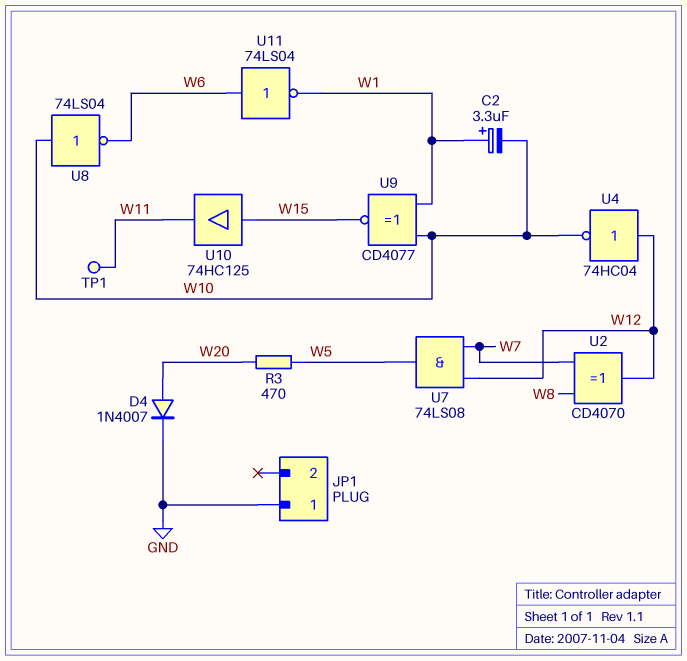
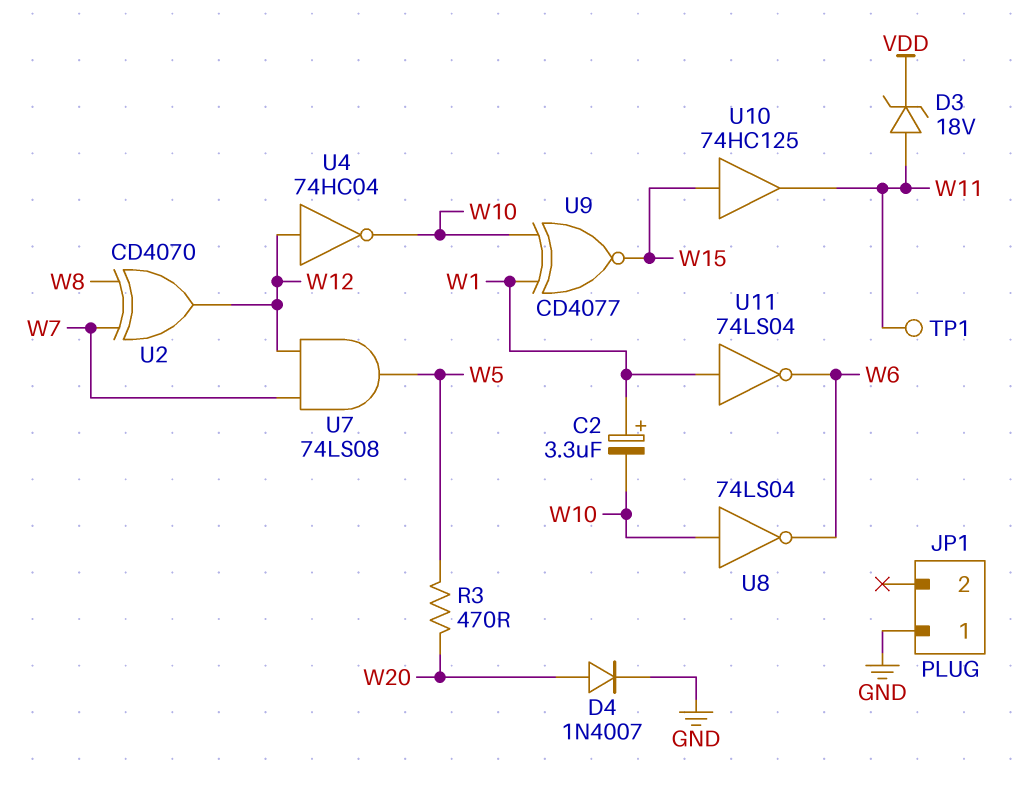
D3: none -> zener 18V (A W11, K VDD)
U11: NOT 74LS04 (in W6, out W1) -> NOT 74LS04 (in W1, out W6)

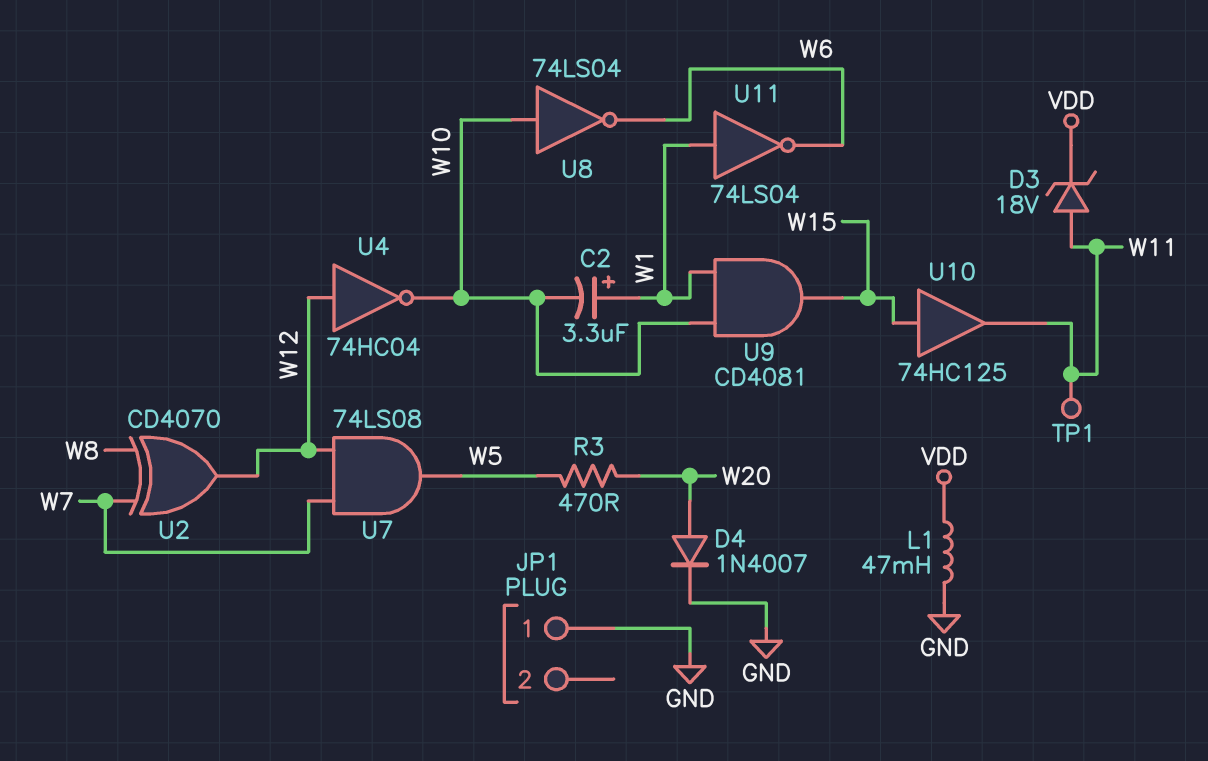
L1: none -> 47mH (GND, VDD)
U9: XNOR CD4077 (in W1, in W10, out W15) -> AND CD4081 (in W1, in W10, out W15)

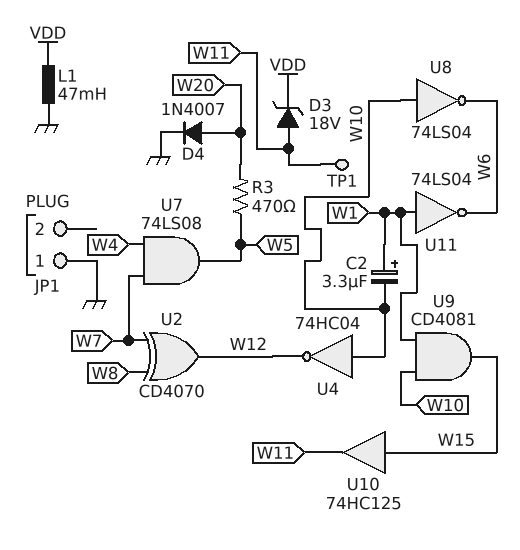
U4: NOT 74HC04 (in W12, out W10) -> NOT 74HC04 (in W10, out W12)
U7: AND 74LS08 (in W7, in W12, out W5) -> AND 74LS08 (in W4, in W7, out W5)

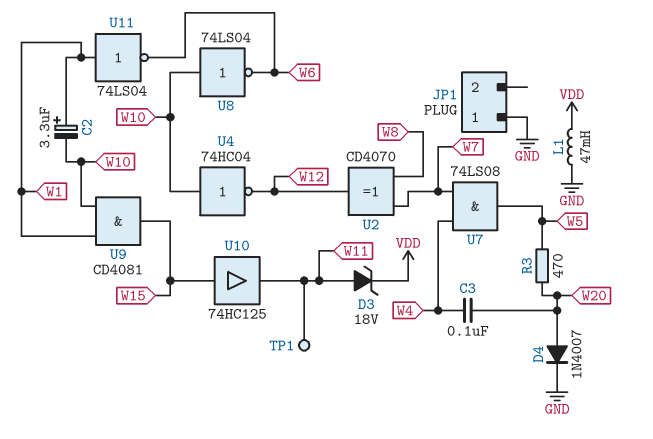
C3: none -> 100nF (W4, W20)

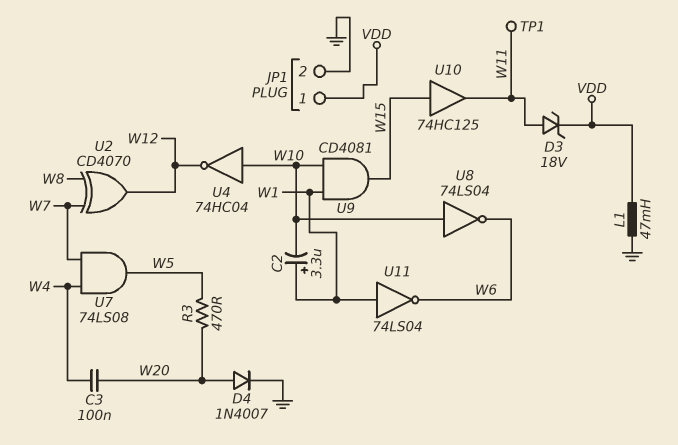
JP1 pin 1: GND -> VDD
JP1 pin 2: none -> GND

